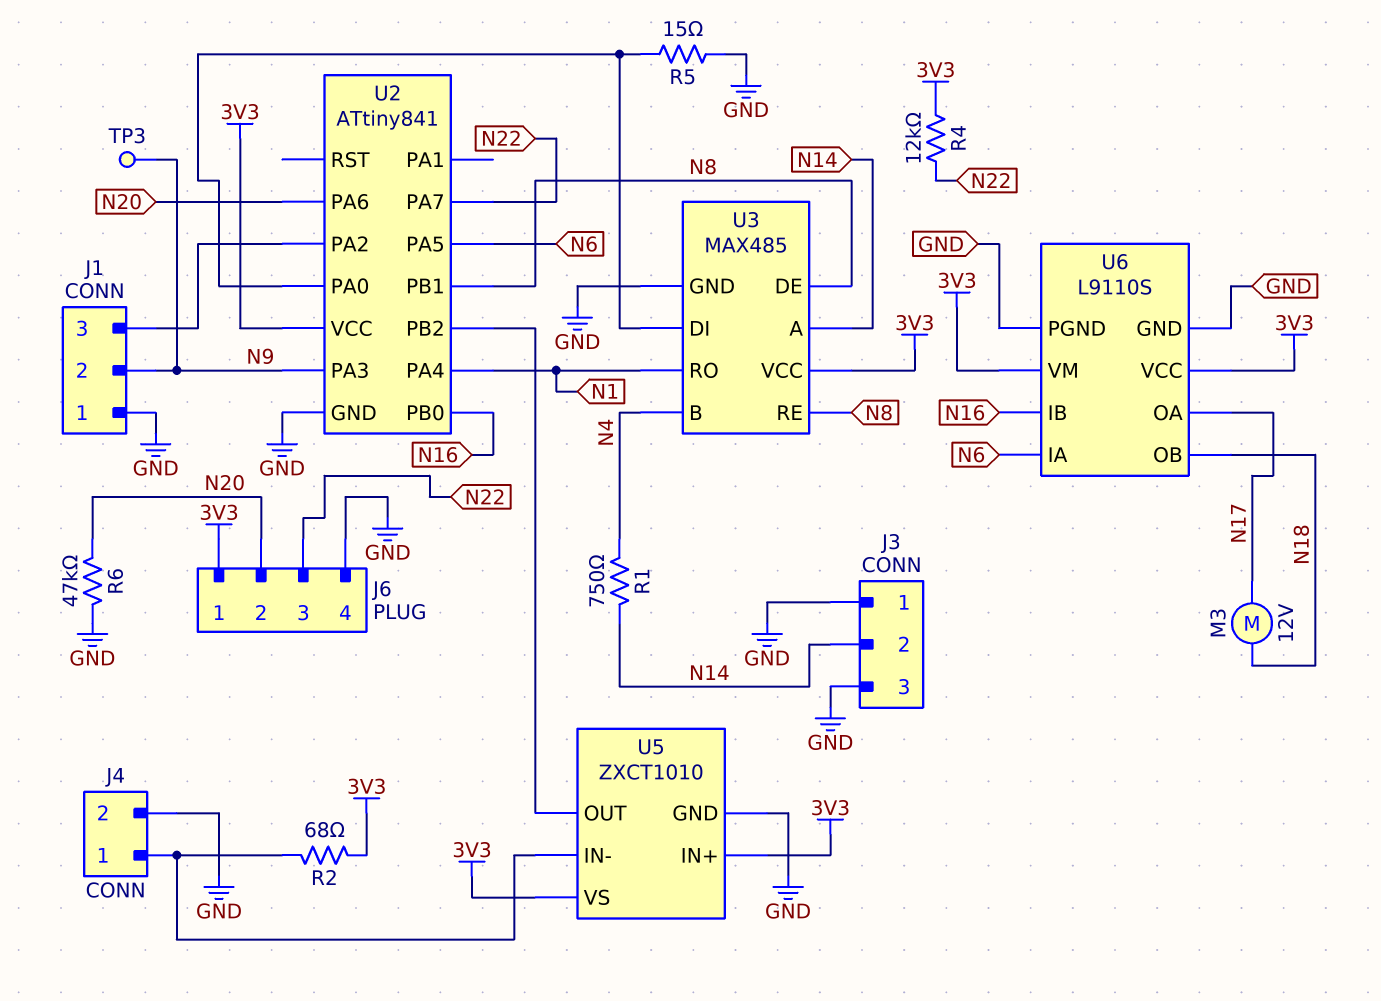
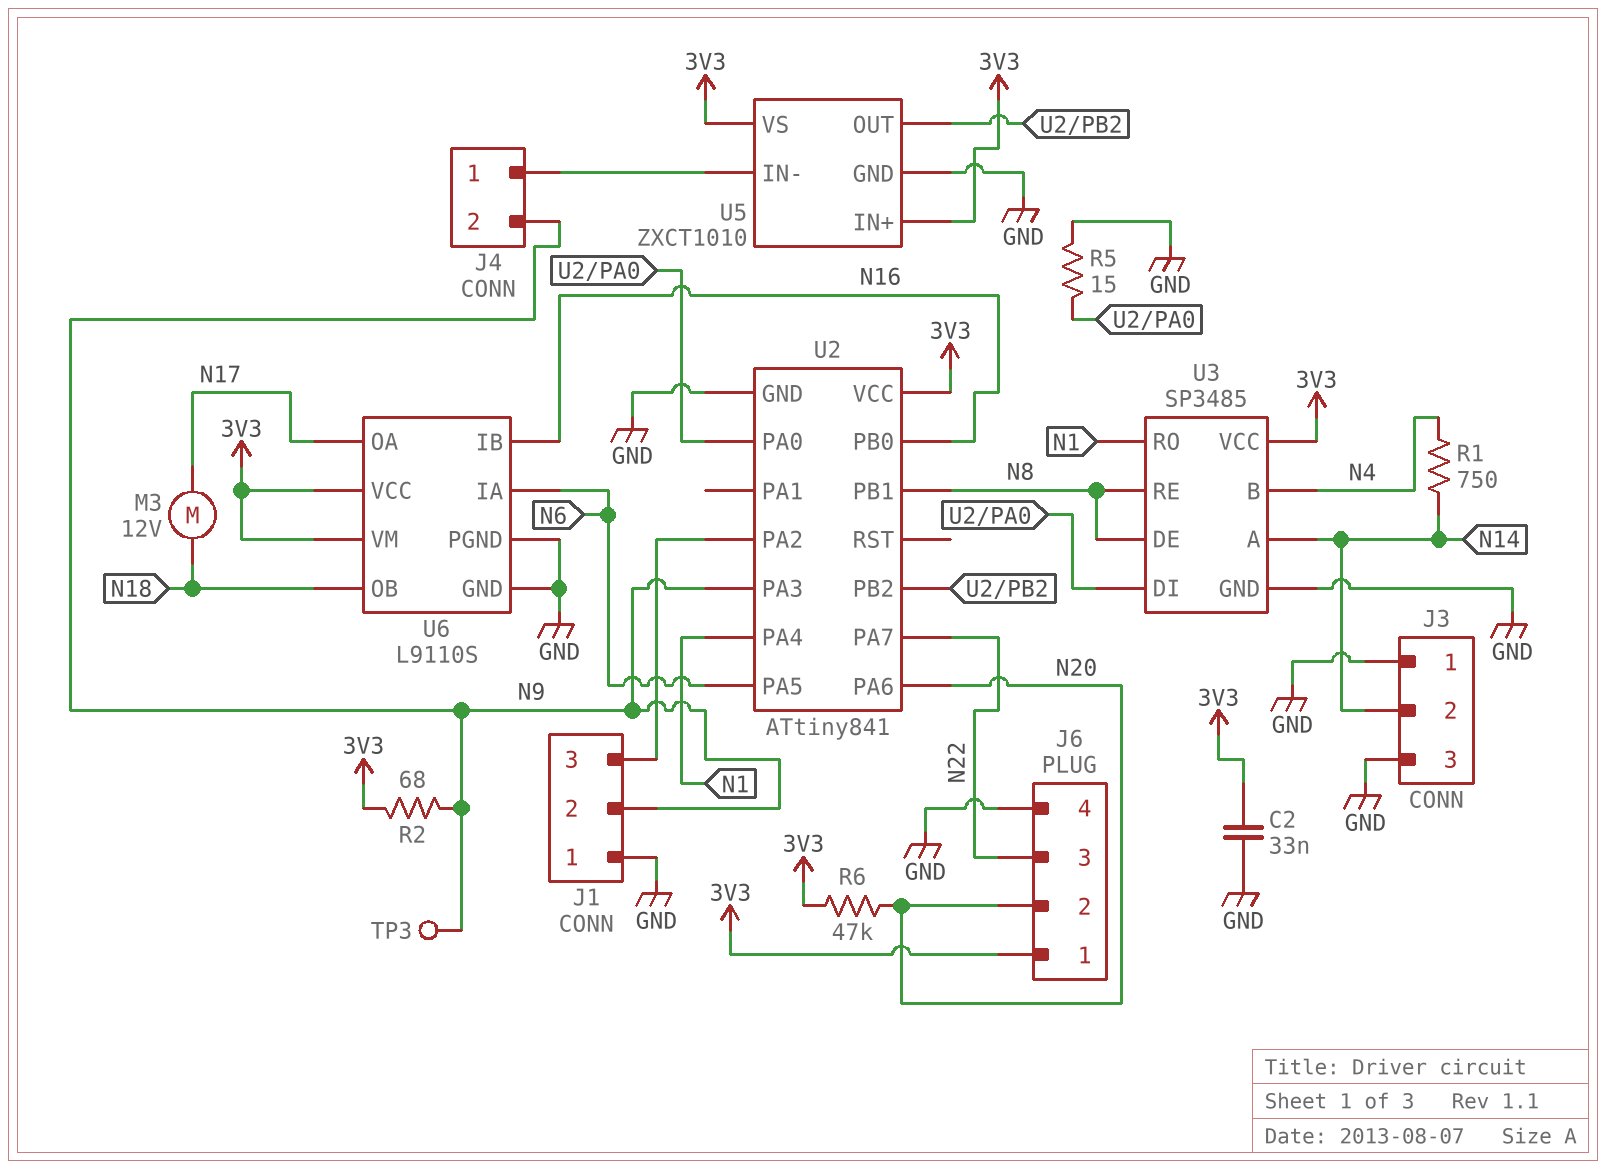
C2: none -> 33nF (3V3, GND)
J4 pin 2: GND -> N9
R2: 68 (3V3, J4/1) -> 68 (3V3, N9)
R4: 12k (3V3, N22) -> none
R6: 47k (GND, N20) -> 47k (3V3, N20)
U3: MAX485 -> SP3485

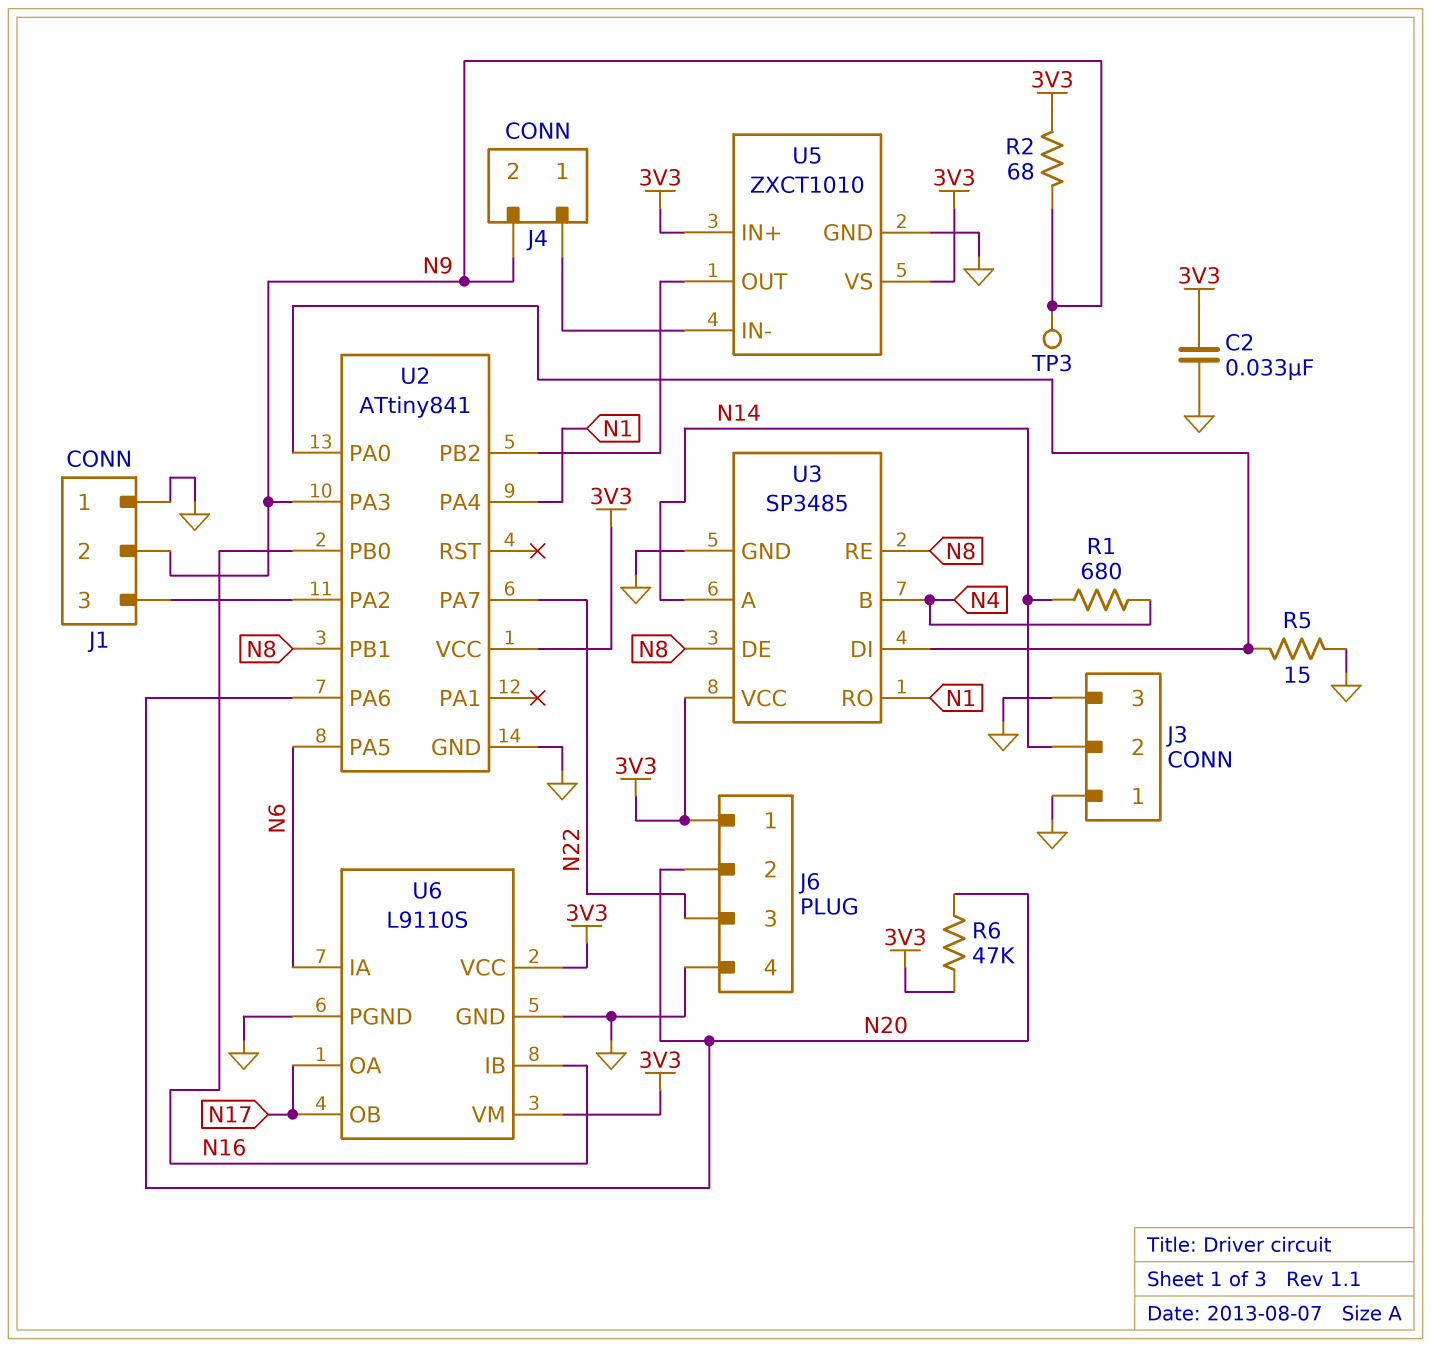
M3: motor 12V (N17, N18) -> none
R1: 750 (N4, N14) -> 680 (N4, N14)
U6 pin OB: N18 -> N17

